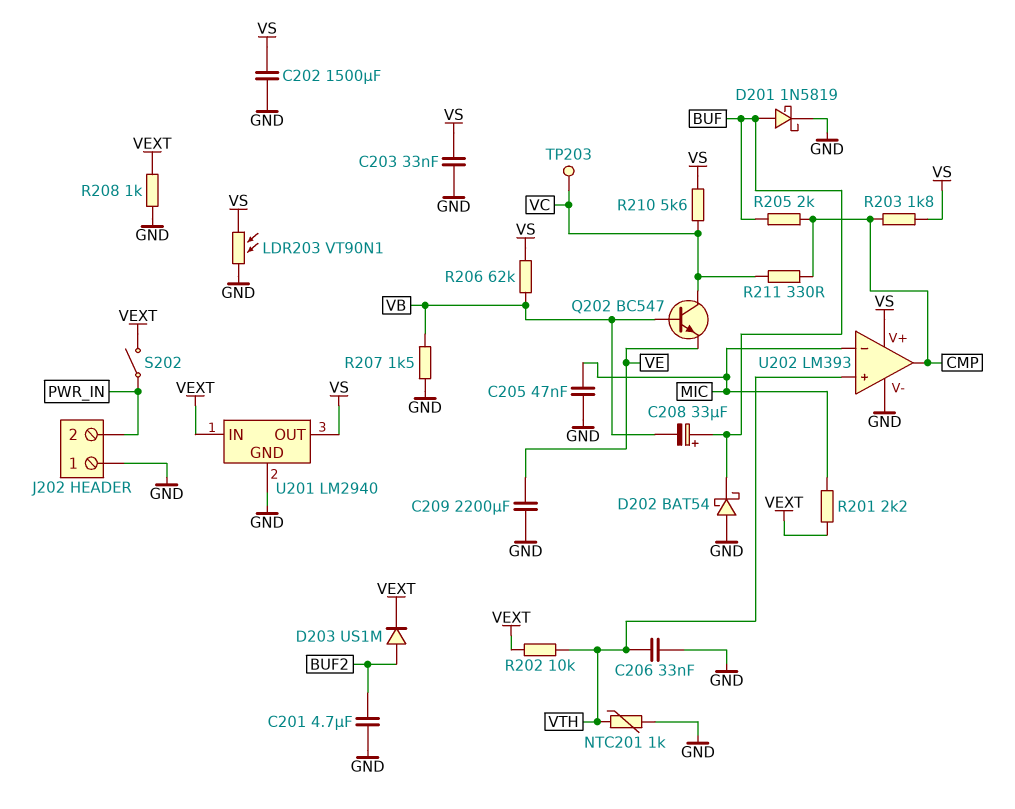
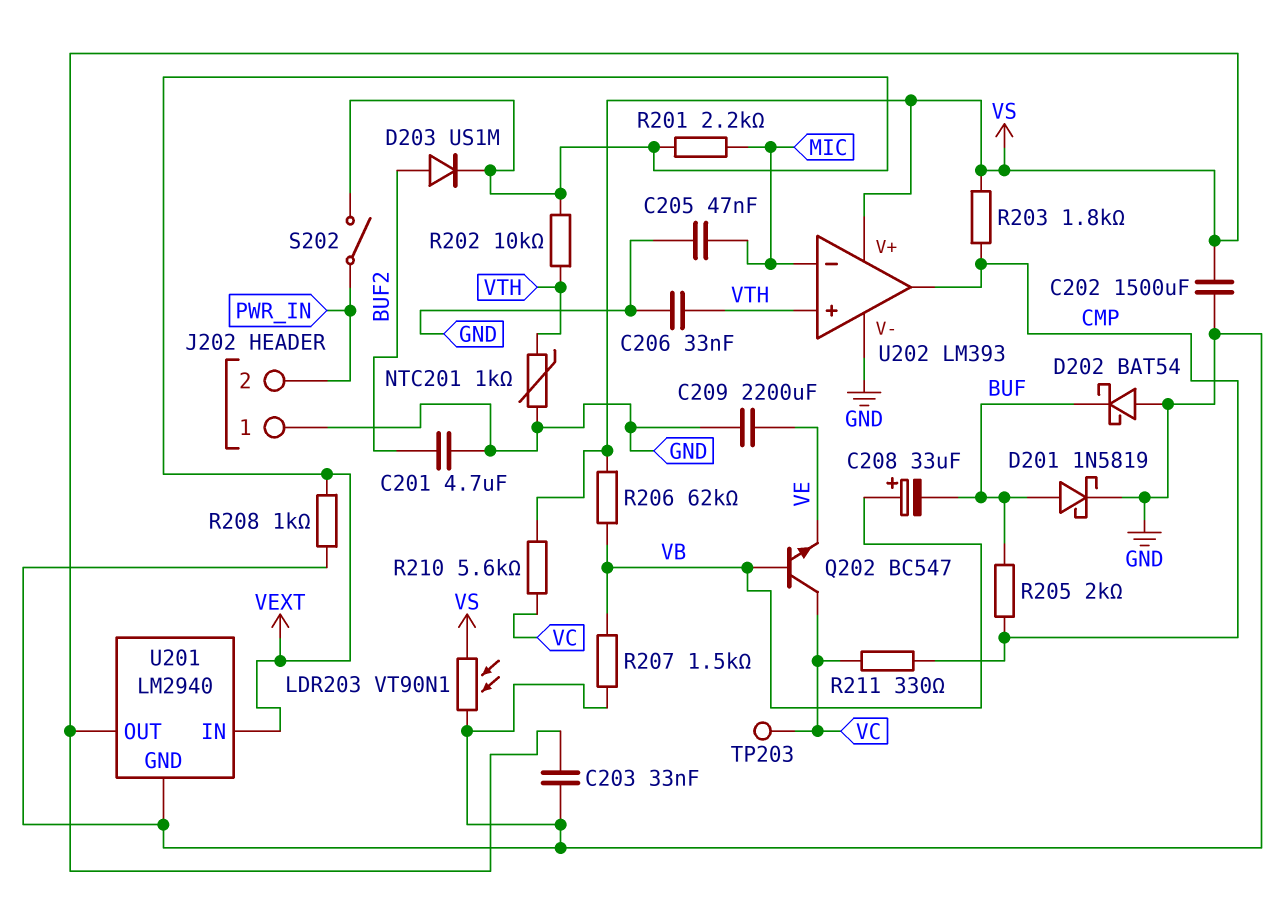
C208: 33uF (plus BUF, minus VB) -> 33uF (plus VB, minus BUF)

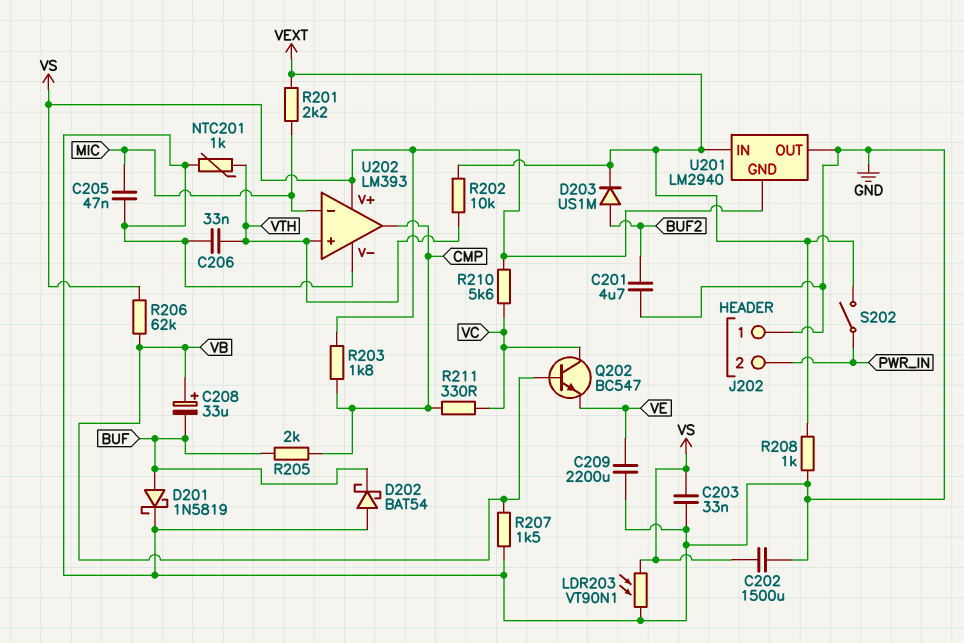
TP203: test point (VC) -> none
U201 pin GND: GND -> VS
U201 pin OUT: VS -> GND

